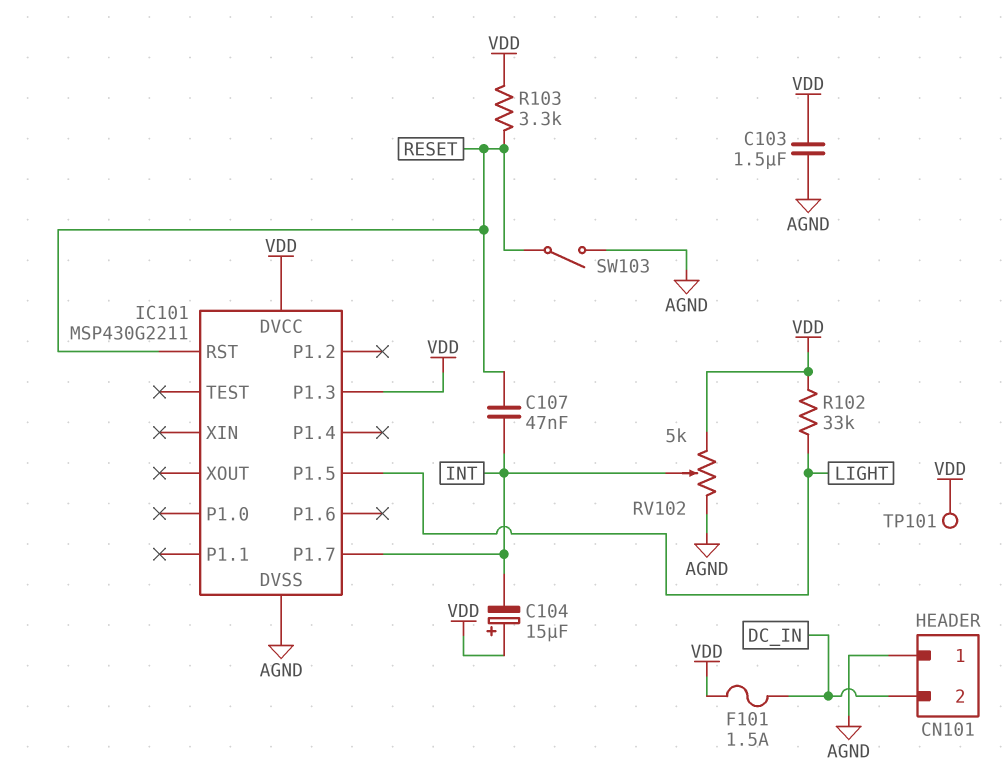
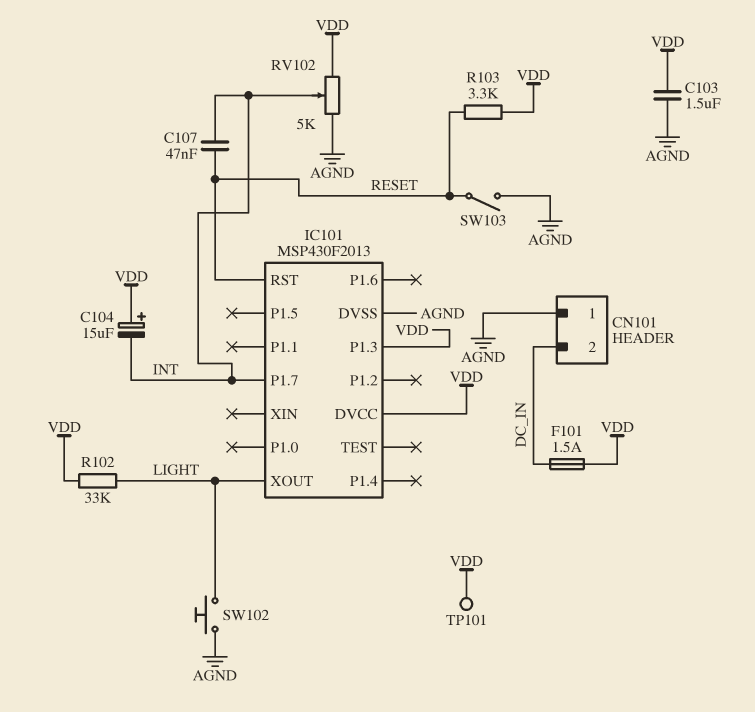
IC101: MSP430G2211 -> MSP430F2013
IC101 pin P1.5: LIGHT -> none
IC101 pin XOUT: none -> LIGHT
SW102: none -> button (AGND, LIGHT)

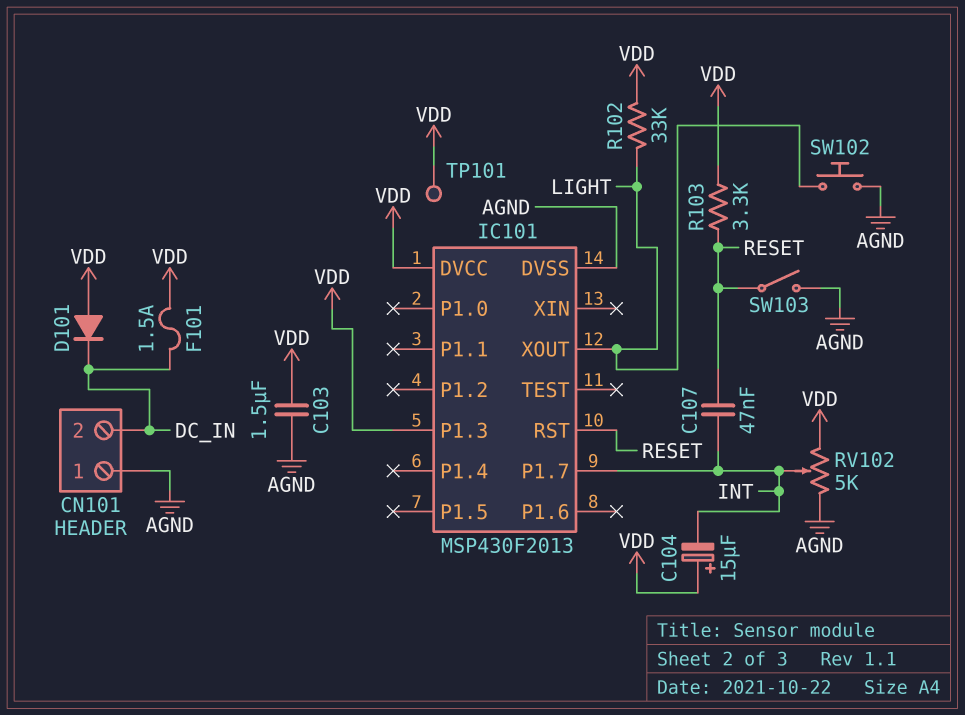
D101: none -> diode (A VDD, K DC_IN)

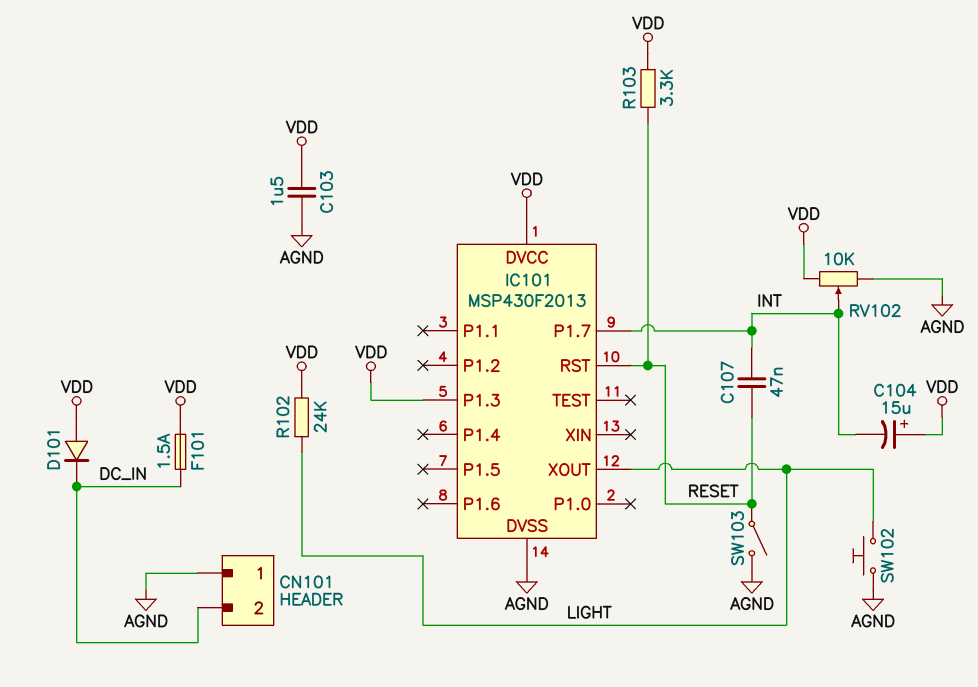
R102: 33k (LIGHT, VDD) -> 24k (LIGHT, VDD)
RV102: 5k (AGND, VDD, wiper INT) -> 10k (AGND, VDD, wiper INT)
TP101: test point (VDD) -> none

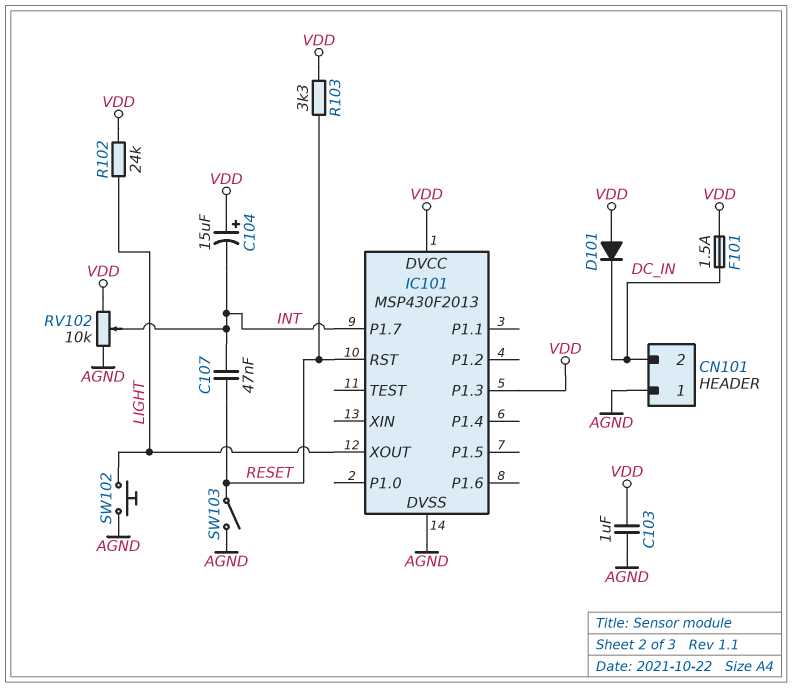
C103: 1.5uF (AGND, VDD) -> 1uF (AGND, VDD)

